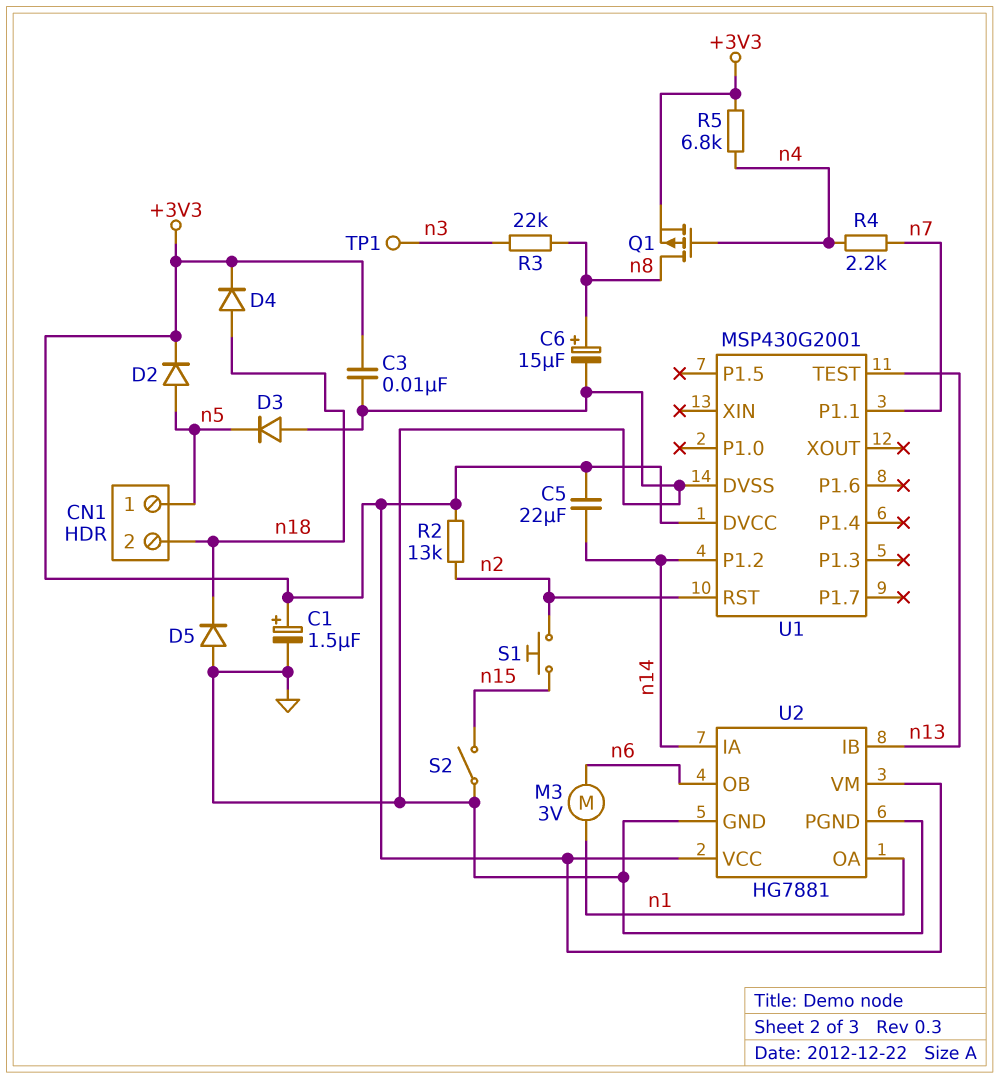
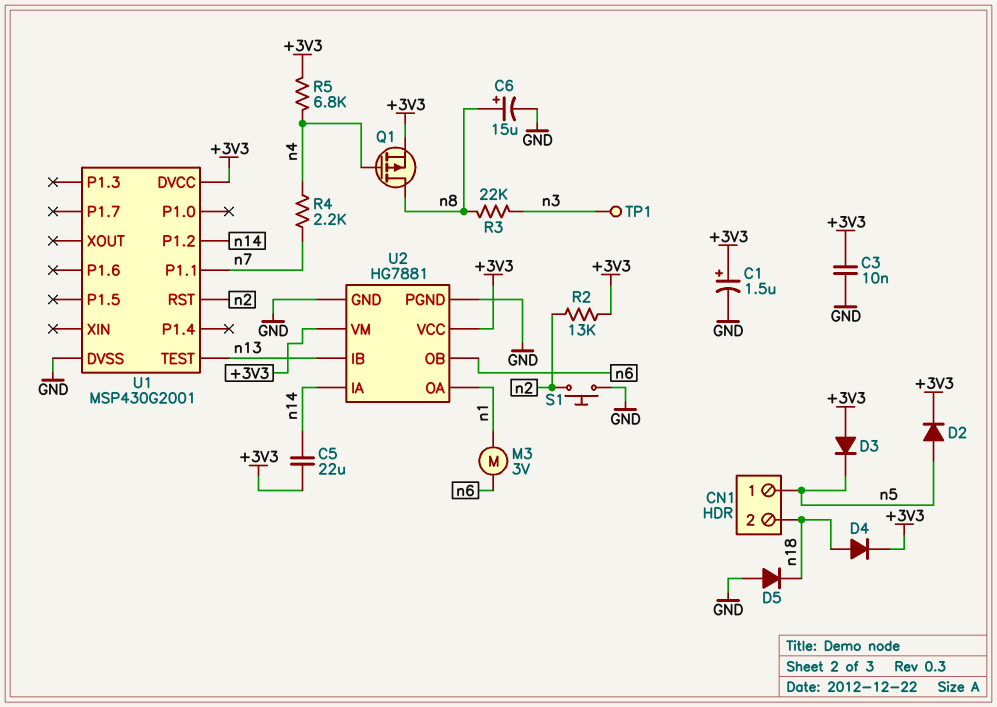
D3: diode (A GND, K n5) -> diode (A +3V3, K n5)
S1: button (n2, n15) -> button (GND, n2)
S2: switch (GND, n15) -> none

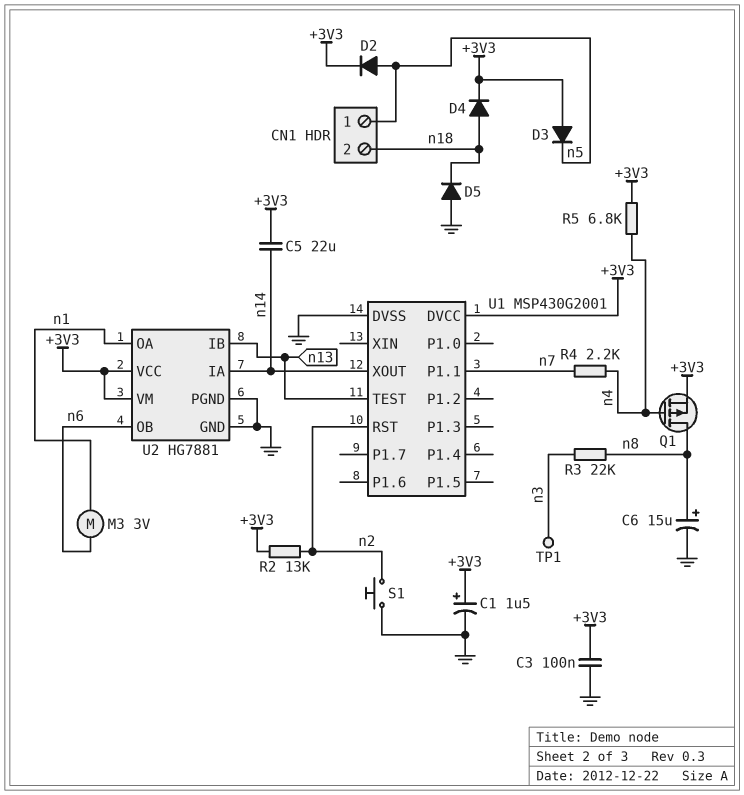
C3: 10nF (+3V3, GND) -> 100nF (+3V3, GND)
U1 pin P1.2: n14 -> none
U1 pin XOUT: none -> n14

